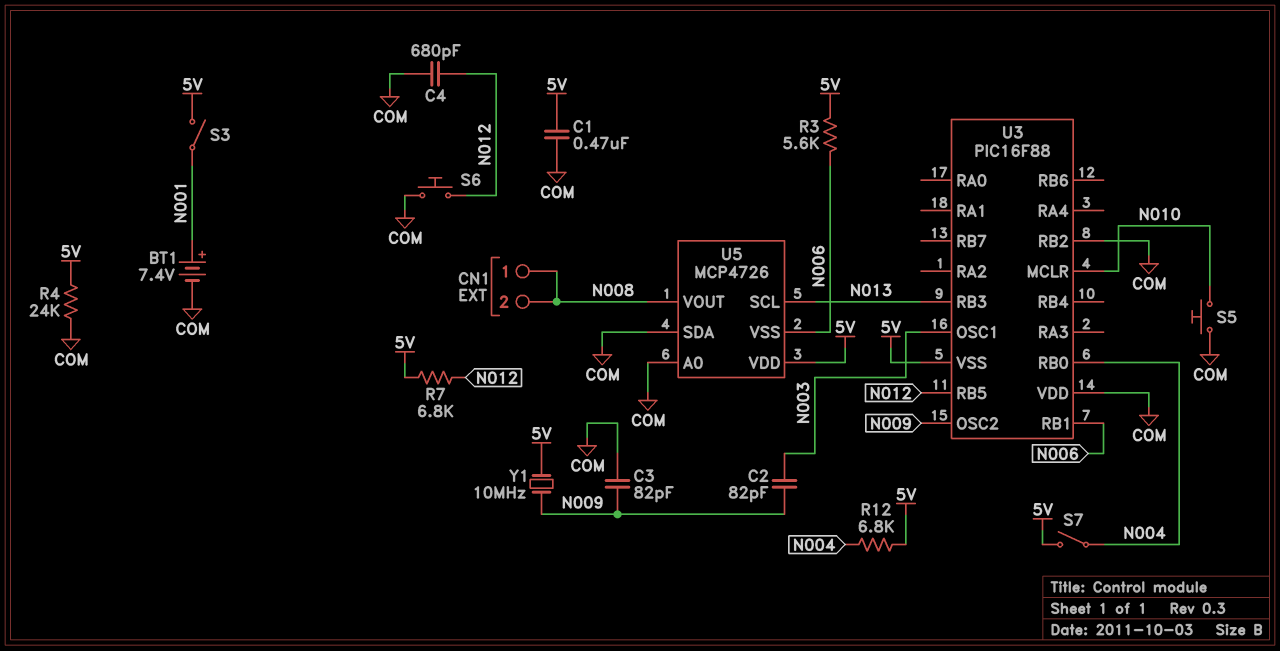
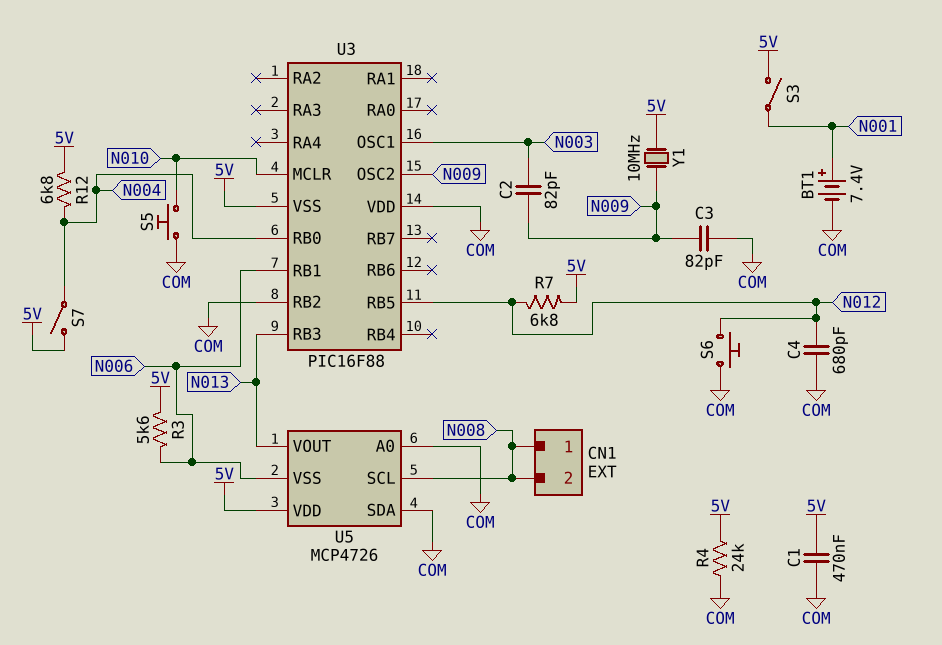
U5 pin SCL: N013 -> N008
U5 pin VOUT: N008 -> N013

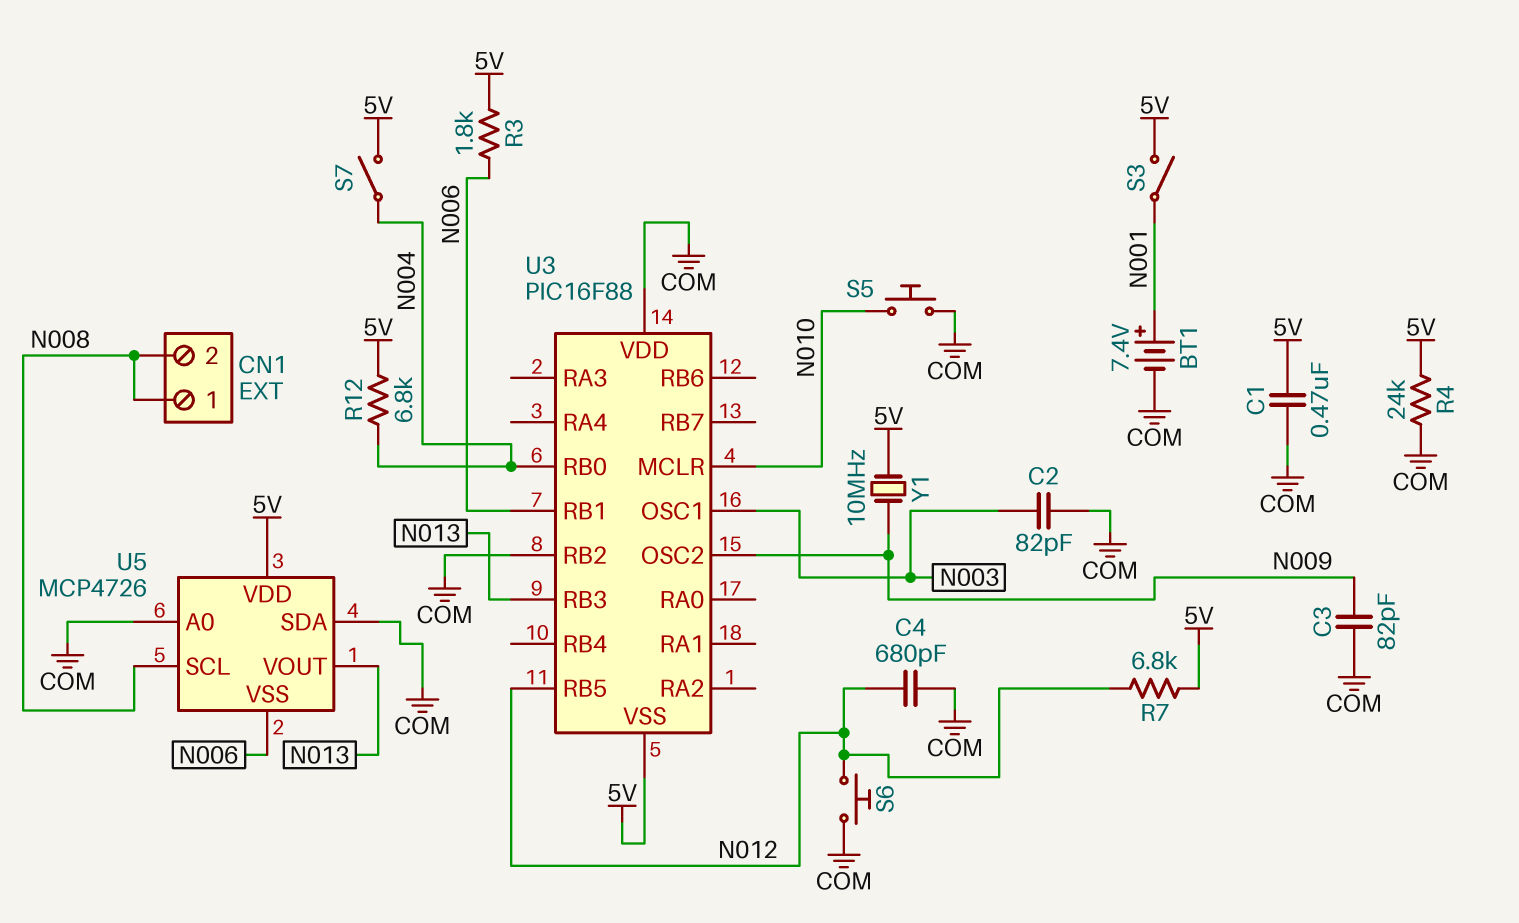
C2: 82pF (N003, N009) -> 82pF (COM, N003)
R3: 5.6k (5V, N006) -> 1.8k (5V, N006)

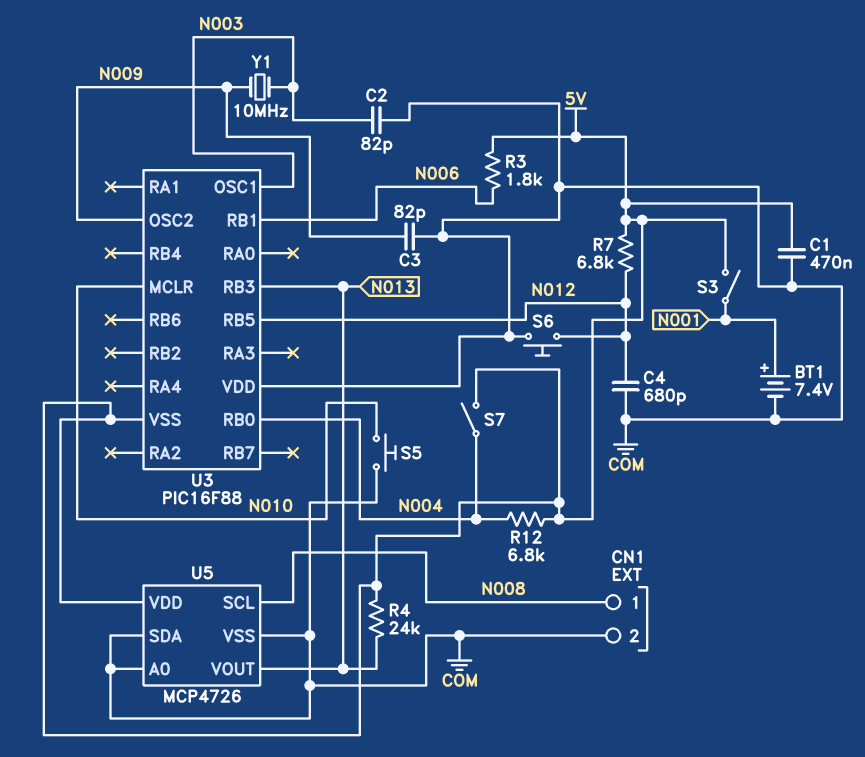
CN1 pin 2: N008 -> COM
R4: 24k (5V, COM) -> 24k (5V, N013)
U3 pin RB2: COM -> none
U5 pin VSS: N006 -> COM
Y1: 10MHz (5V, N009) -> 10MHz (N003, N009)

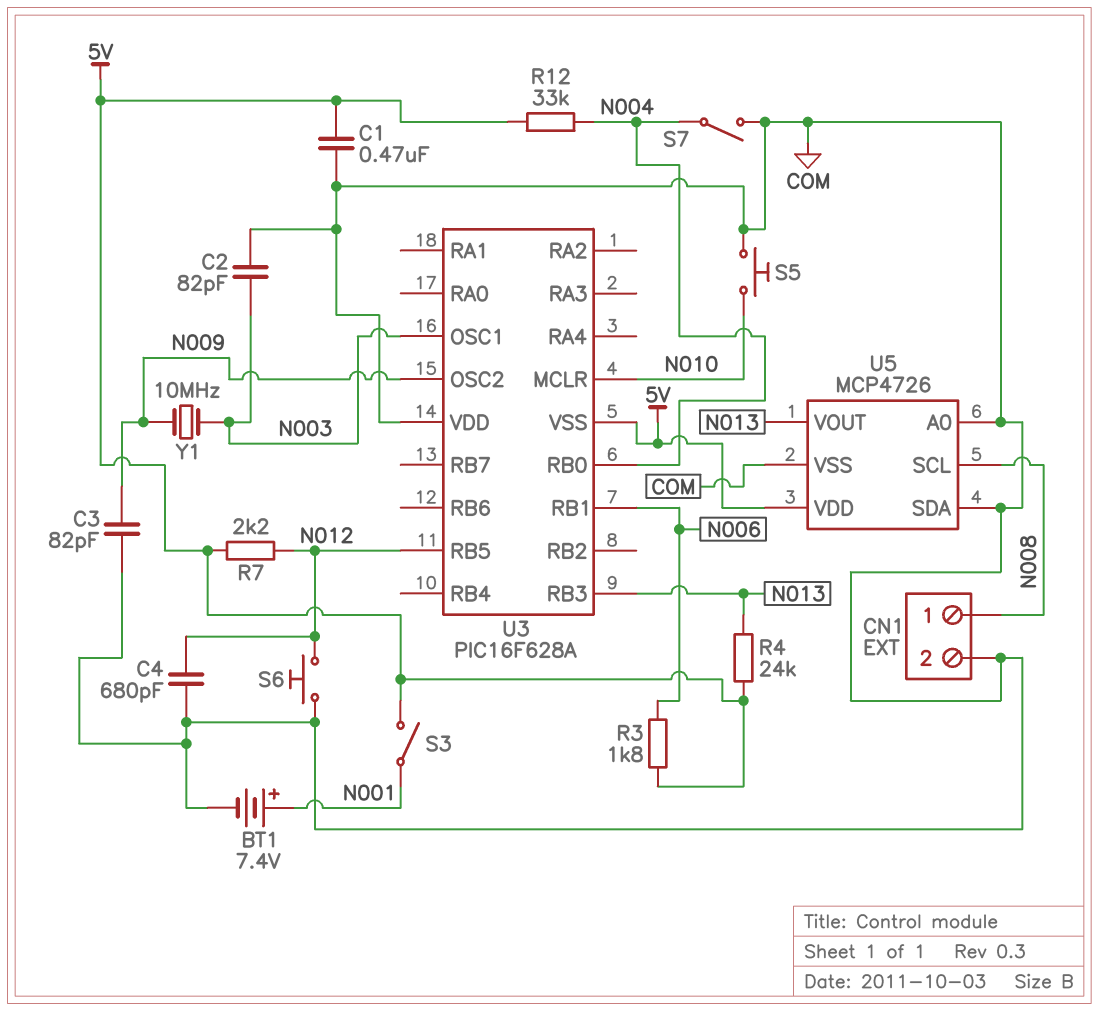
R7: 6.8k (5V, N012) -> 2.2k (5V, N012)
R12: 6.8k (5V, N004) -> 33k (5V, N004)
S7: switch (5V, N004) -> switch (COM, N004)
U3: PIC16F88 -> PIC16F628A

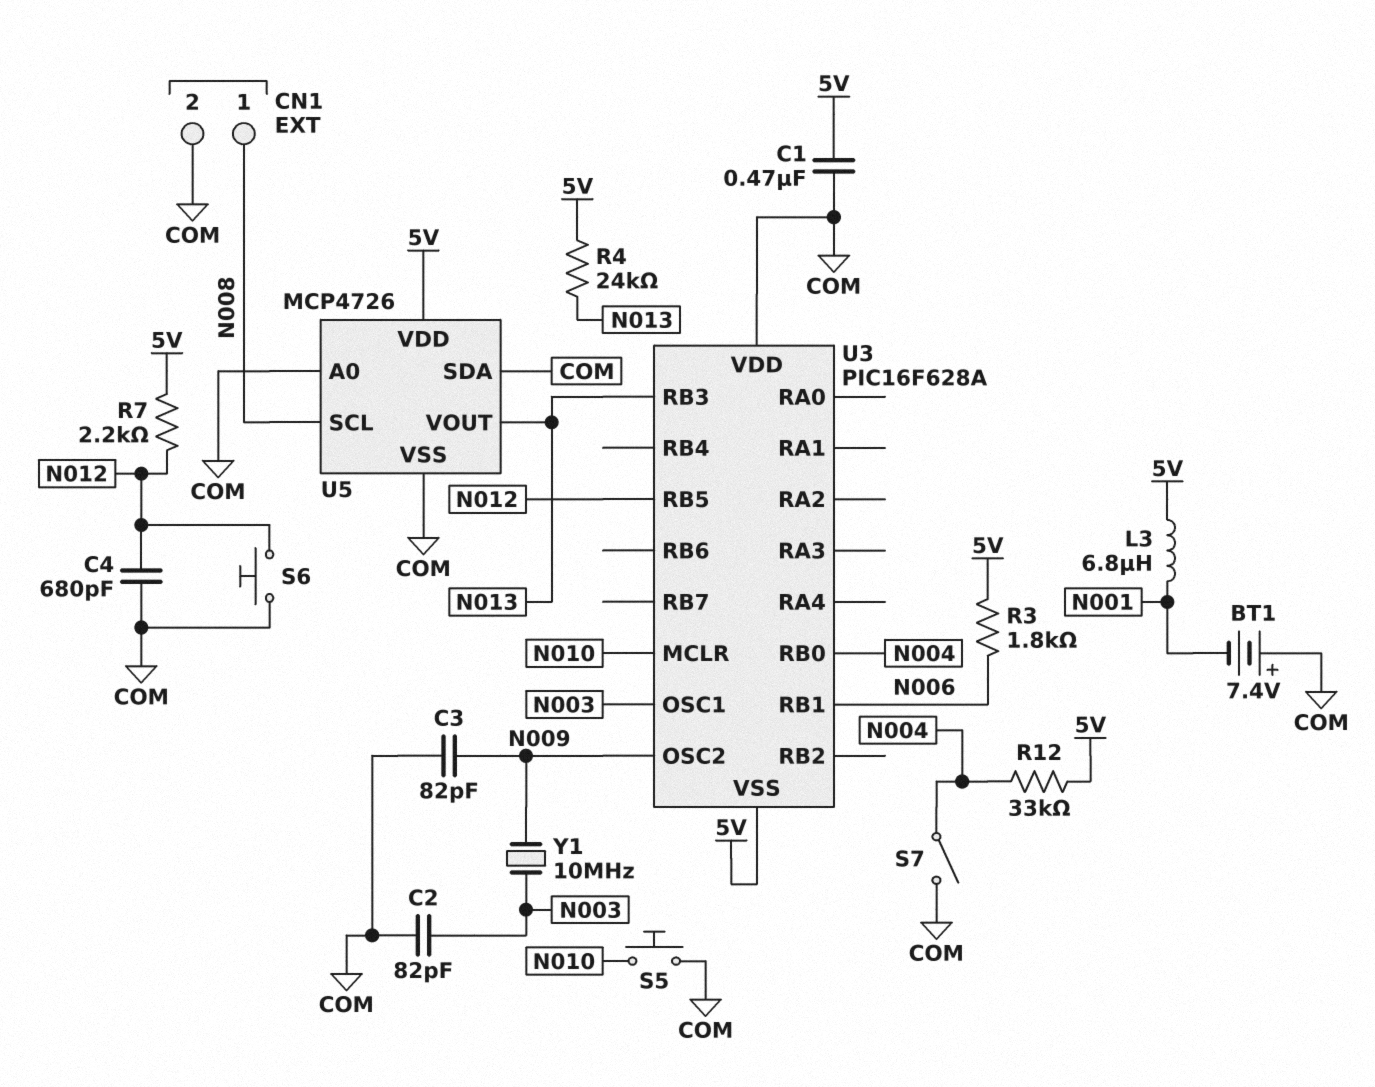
BT1: 7.4V (plus N001, minus COM) -> 7.4V (plus COM, minus N001)
L3: none -> 6.8uH (5V, N001)
S3: switch (5V, N001) -> none

